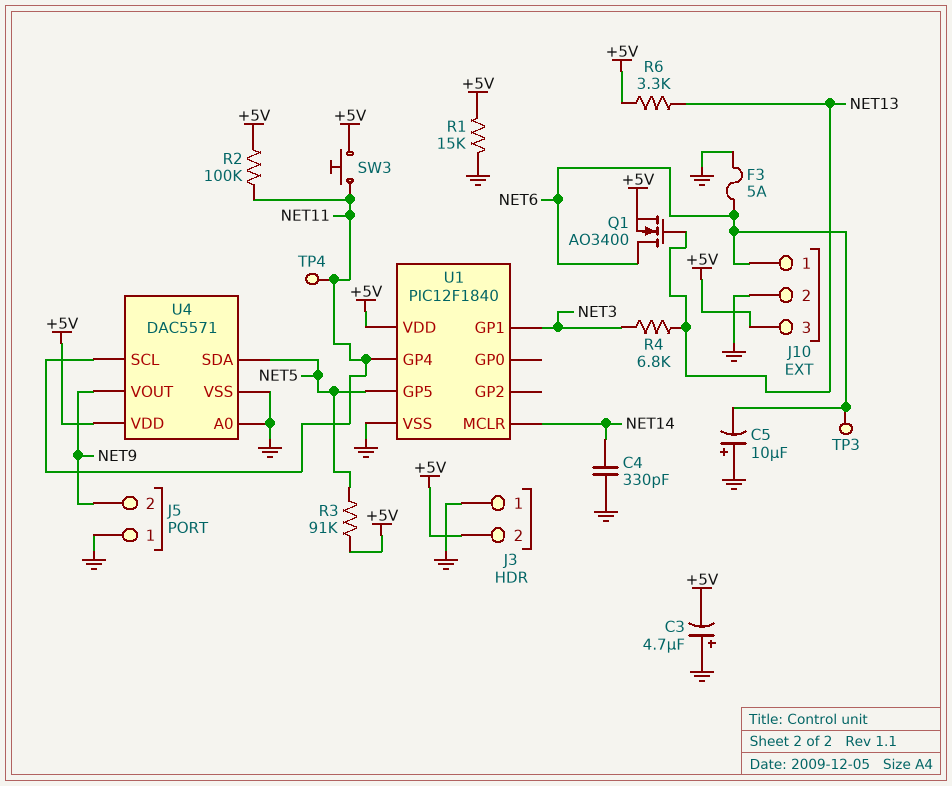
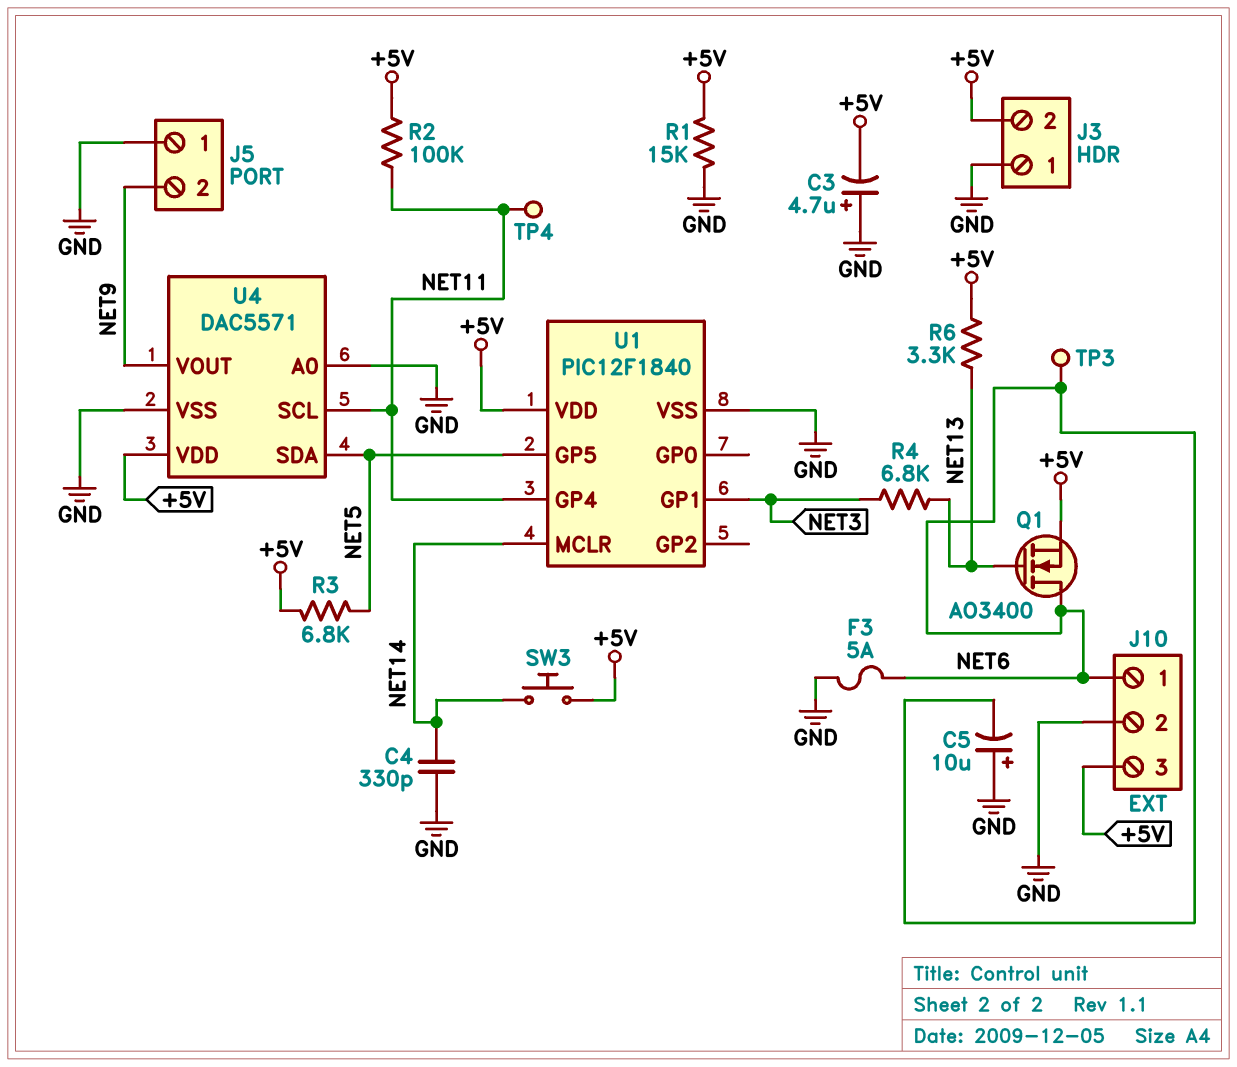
R3: 91k (+5V, NET5) -> 6.8k (+5V, NET5)
SW3: button (+5V, NET11) -> button (+5V, NET14)

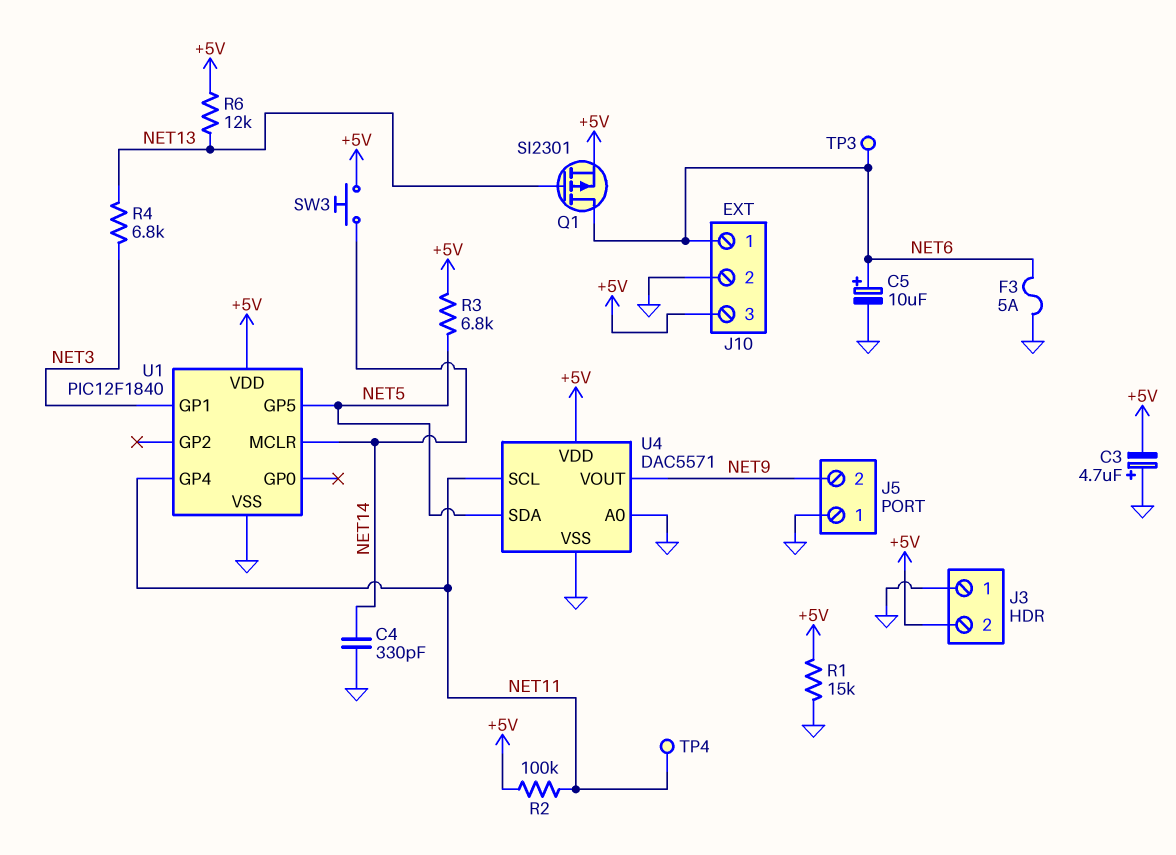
C5: 10uF (plus GND, minus NET6) -> 10uF (plus NET6, minus GND)
Q1: NMOS AO3400 (G NET13, D NET6, S +5V) -> PMOS SI2301 (G NET13, D NET6, S +5V)
R6: 3.3k (+5V, NET13) -> 12k (+5V, NET13)

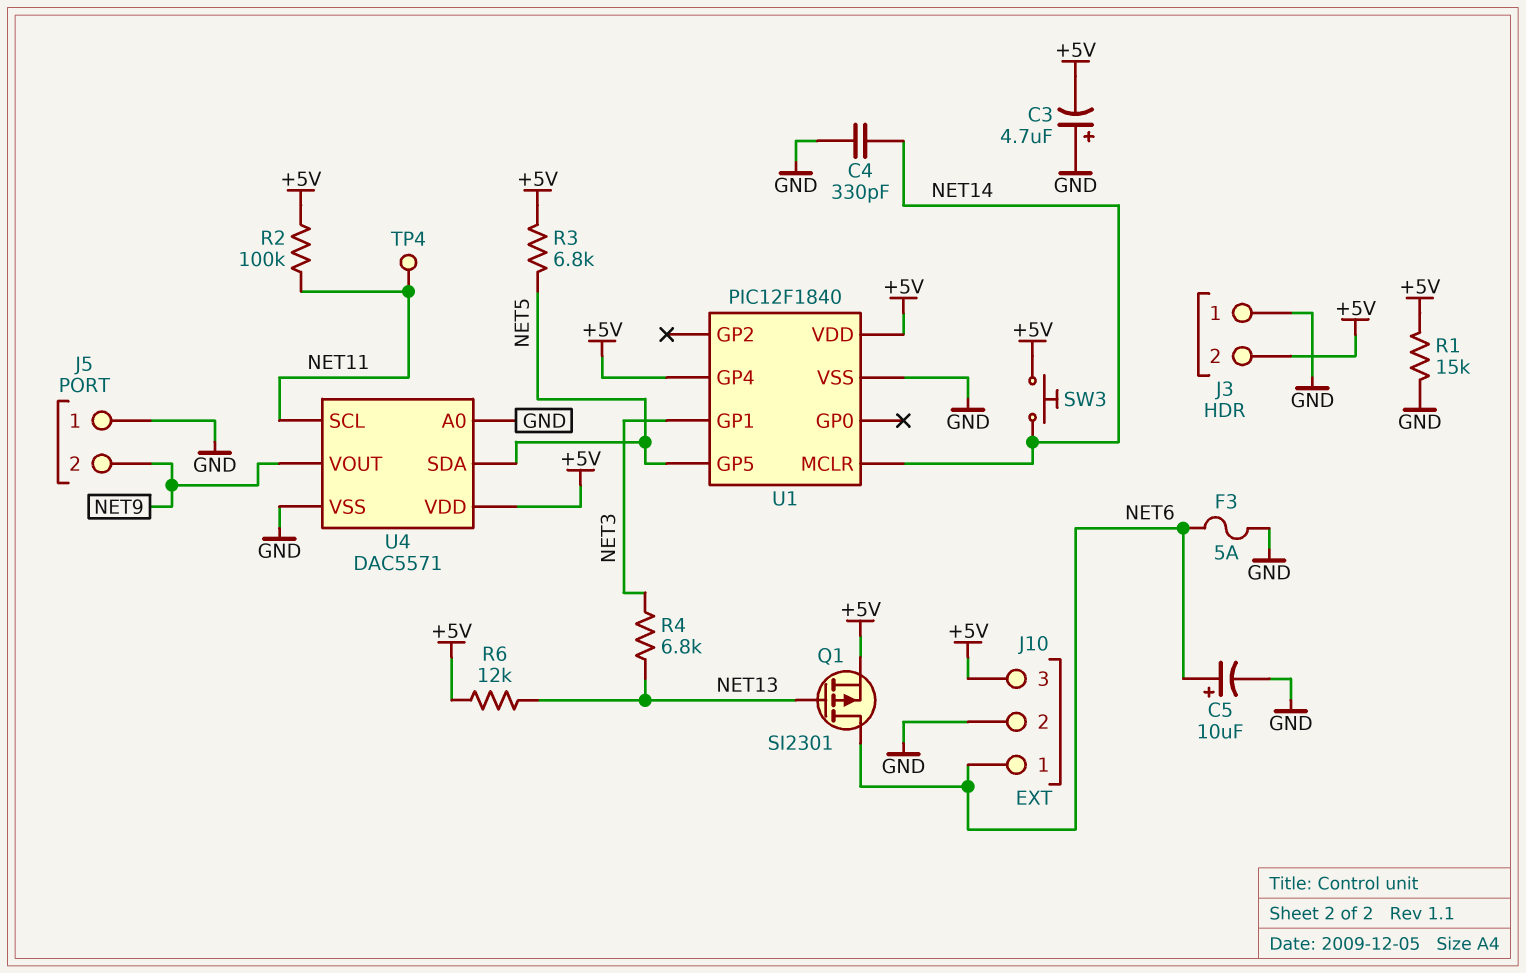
TP3: test point (NET6) -> none
U1 pin GP4: NET11 -> +5V

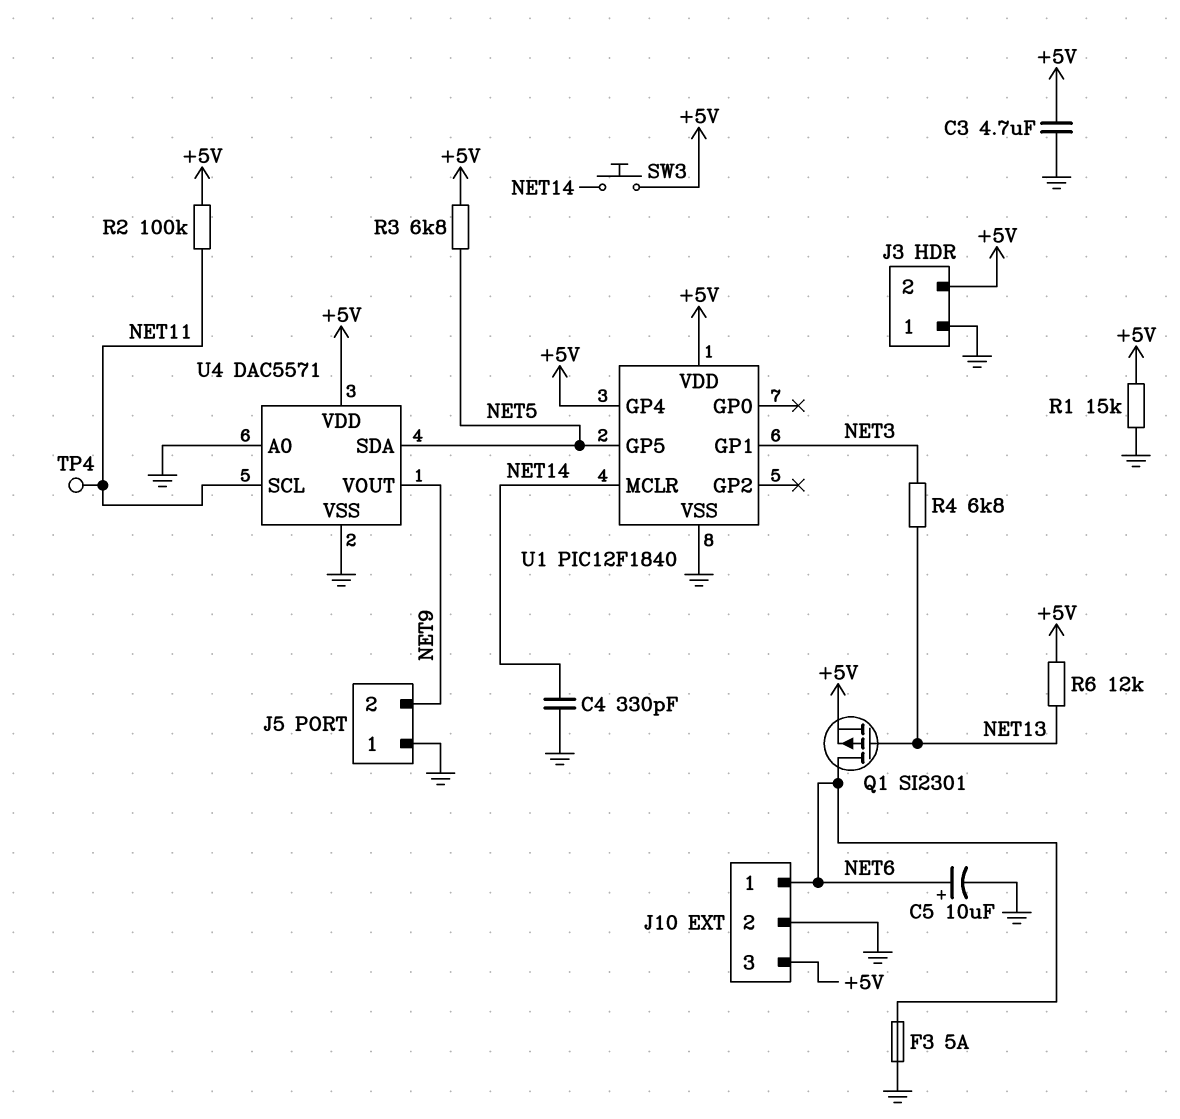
C3: 4.7uF (plus GND, minus +5V) -> 4.7uF (+5V, GND)

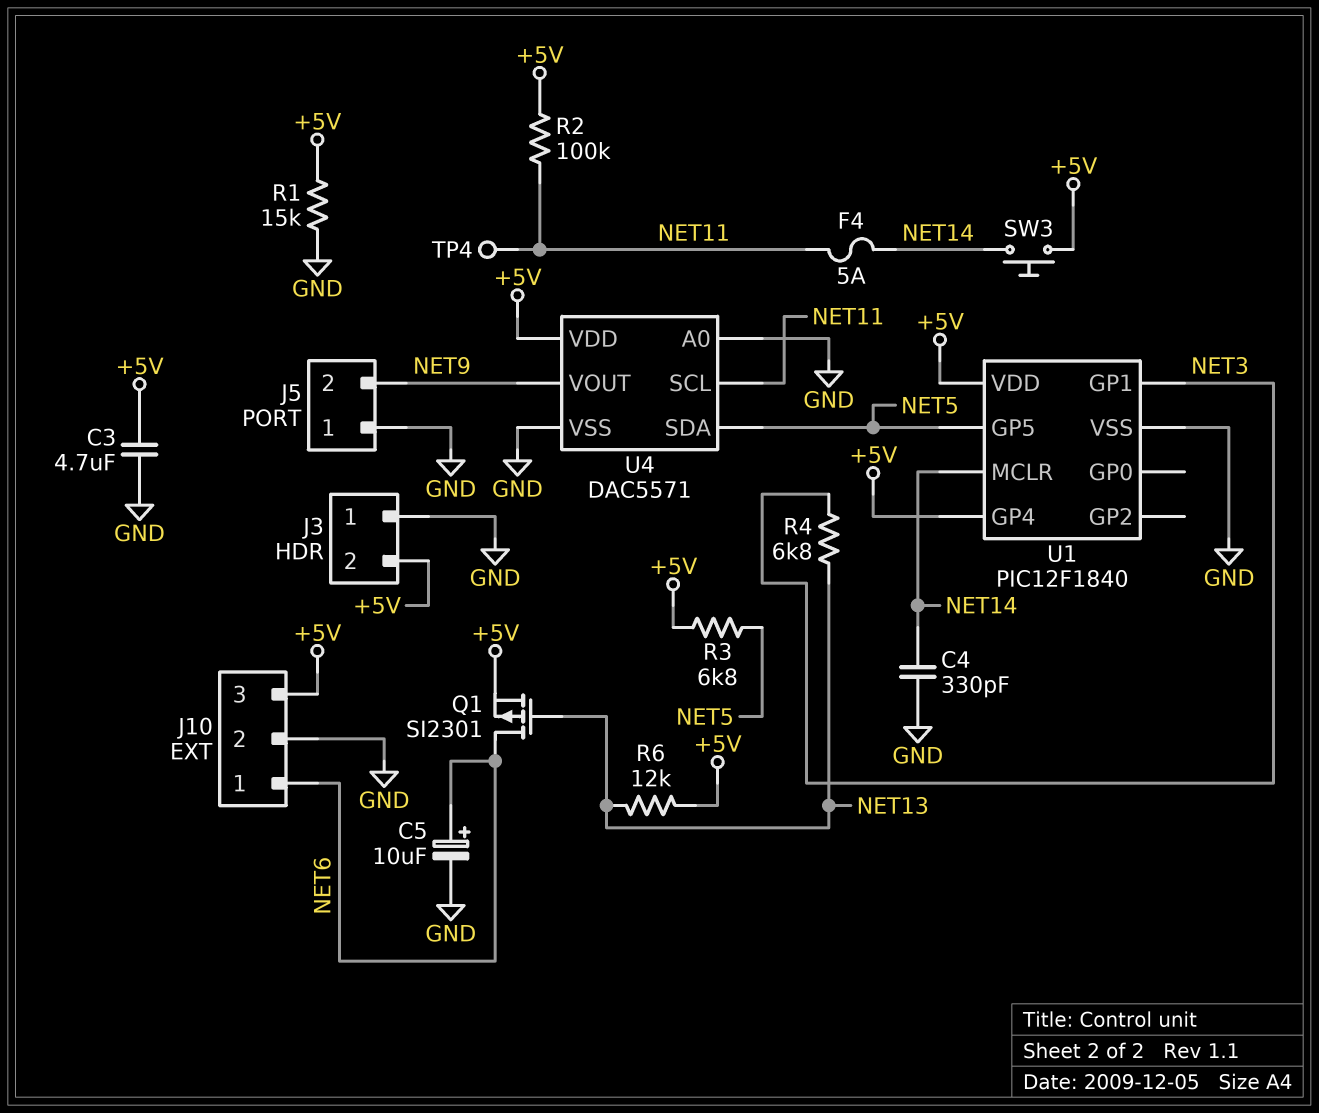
F3: 5A (GND, NET6) -> none
F4: none -> 5A (NET11, NET14)

